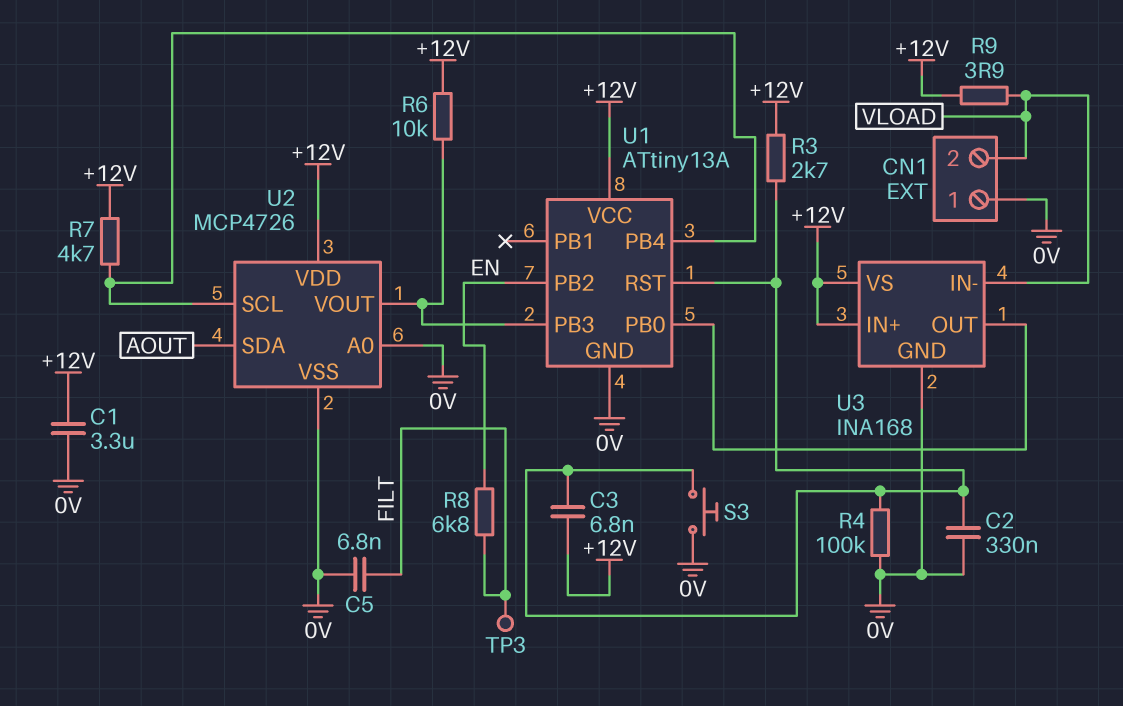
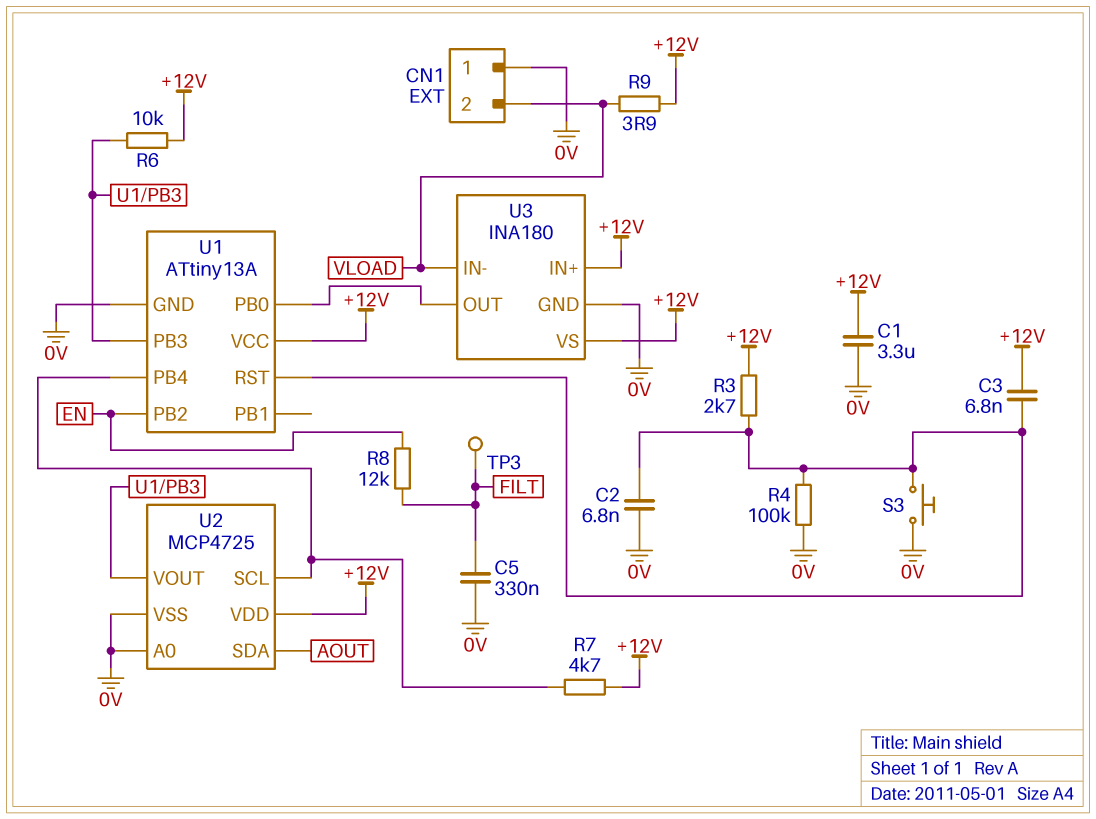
C2: 330nF (0V, U1/RST) -> 6.8nF (0V, U1/RST)
C5: 6.8nF (0V, FILT) -> 330nF (0V, FILT)
R8: 6.8k (EN, FILT) -> 12k (EN, FILT)
U2: MCP4726 -> MCP4725
U3: INA168 -> INA180

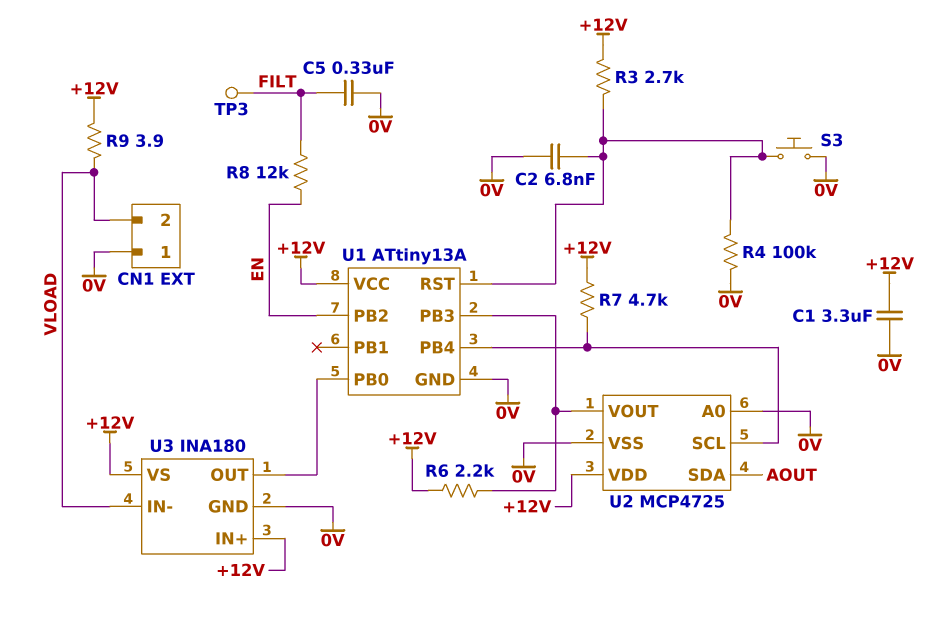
C3: 6.8nF (+12V, U1/RST) -> none
R6: 10k (+12V, U1/PB3) -> 2.2k (+12V, U1/PB3)

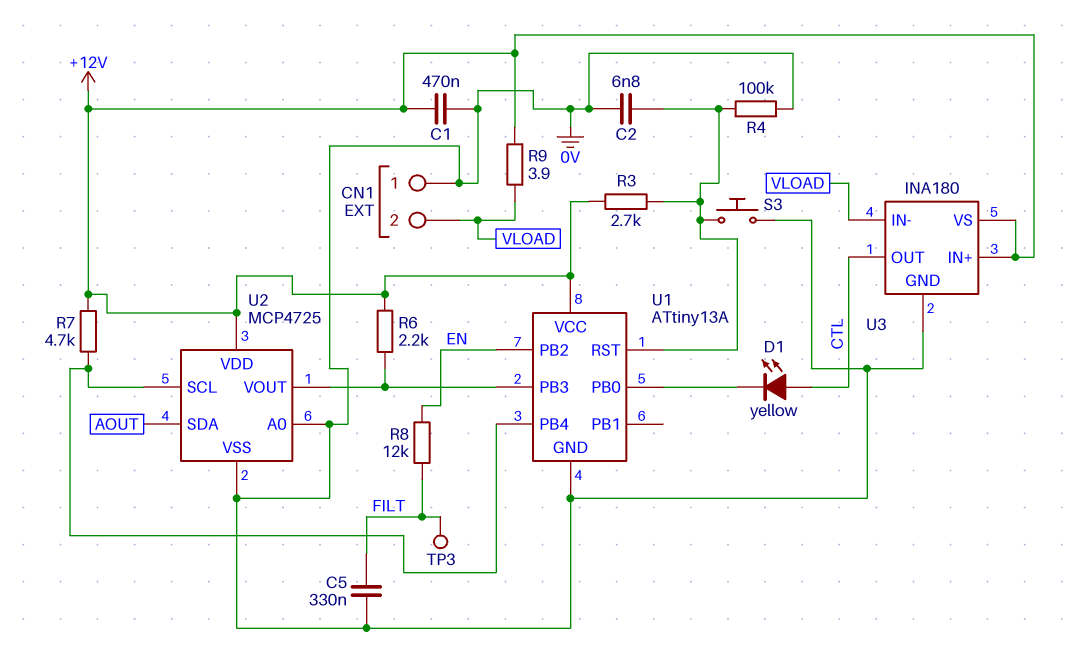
C1: 3.3uF (+12V, 0V) -> 470nF (+12V, 0V)
D1: none -> LED yellow (A CTL, K U1/PB0)
U3 pin OUT: U1/PB0 -> CTL

